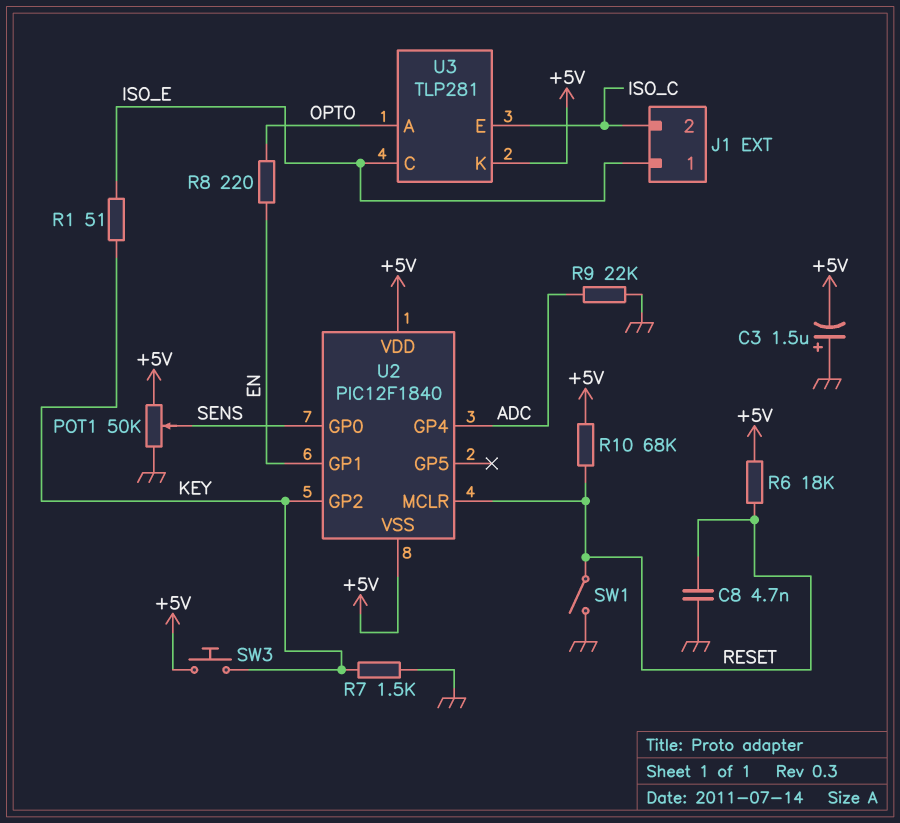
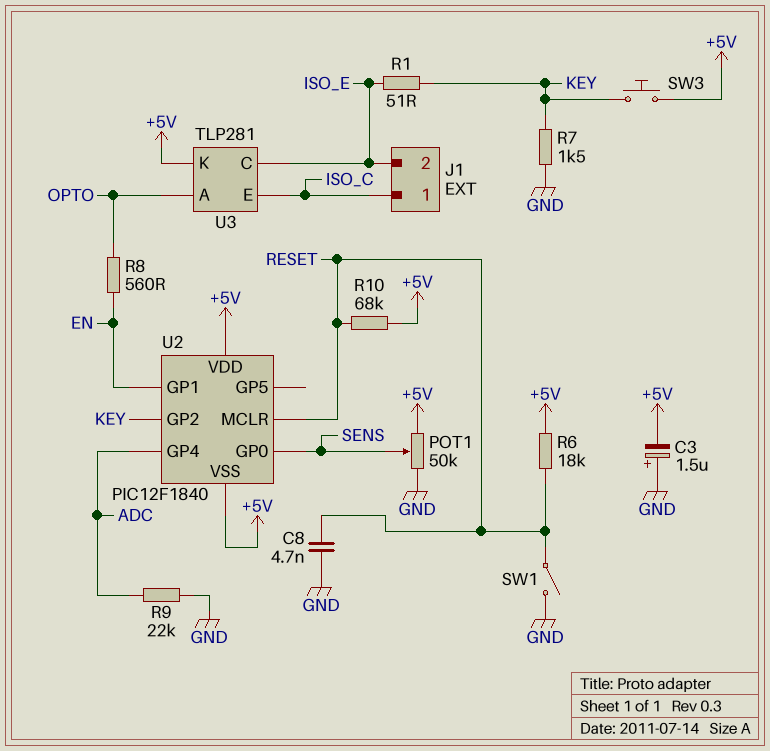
J1 pin 1: ISO_E -> ISO_C
J1 pin 2: ISO_C -> ISO_E
R8: 220 (EN, OPTO) -> 560 (EN, OPTO)

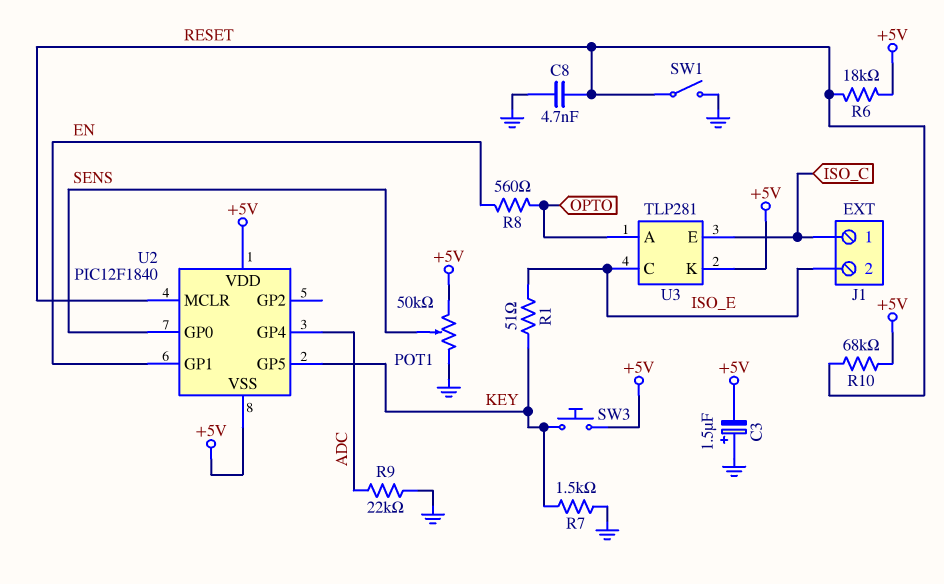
U2 pin GP2: KEY -> none
U2 pin GP5: none -> KEY

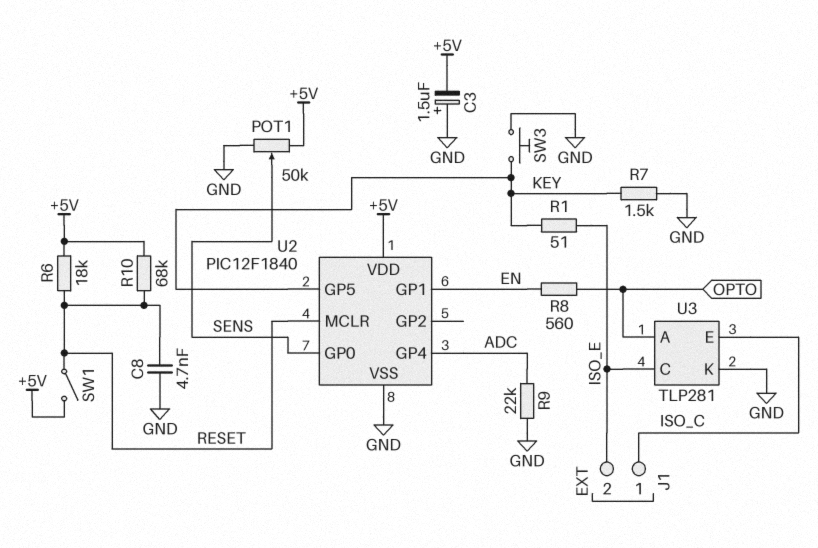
SW1: switch (GND, RESET) -> switch (+5V, RESET)
SW3: button (+5V, KEY) -> button (GND, KEY)
U2 pin VSS: +5V -> GND
U3 pin K: +5V -> GND

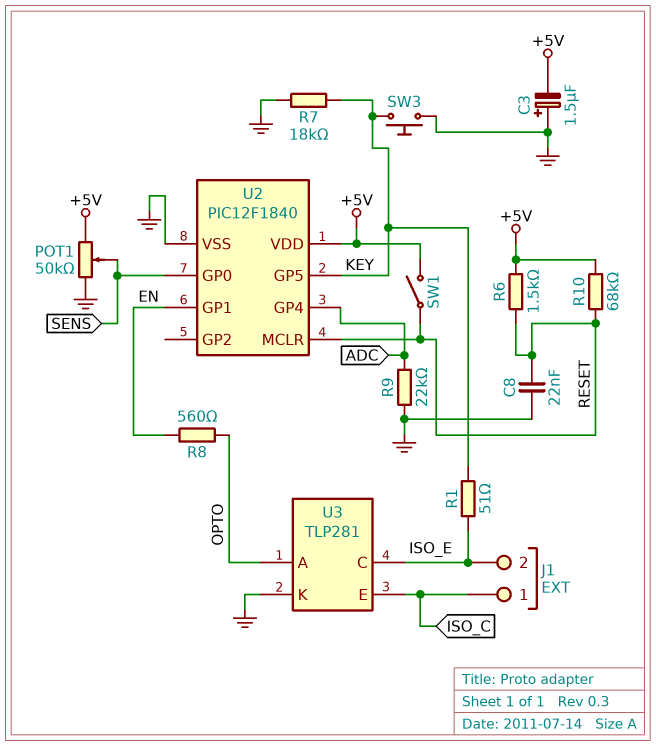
C8: 4.7nF (GND, RESET) -> 22nF (GND, RESET)
R6: 18k (+5V, RESET) -> 1.5k (+5V, RESET)
R7: 1.5k (GND, KEY) -> 18k (GND, KEY)

